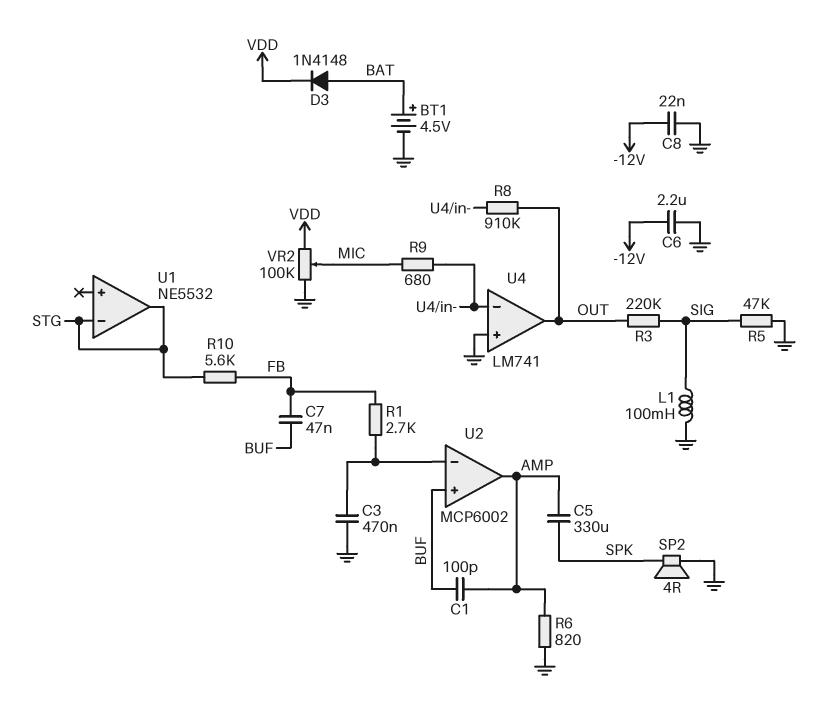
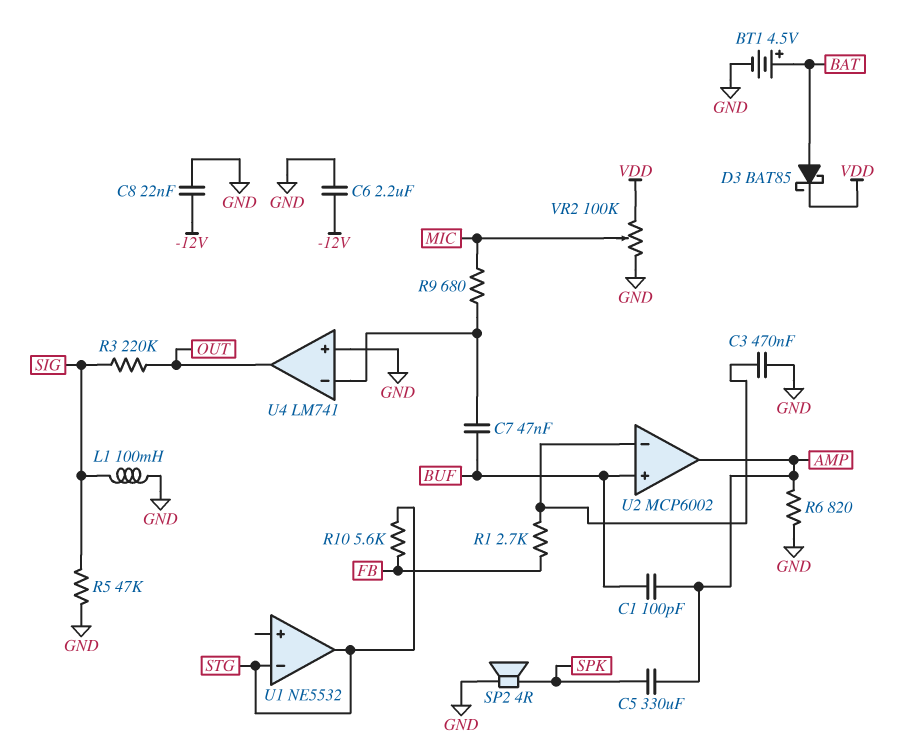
C7: 47nF (BUF, FB) -> 47nF (BUF, U4/in-)
D3: diode 1N4148 (A BAT, K VDD) -> schottky BAT85 (A BAT, K VDD)
R8: 910k (OUT, U4/in-) -> none

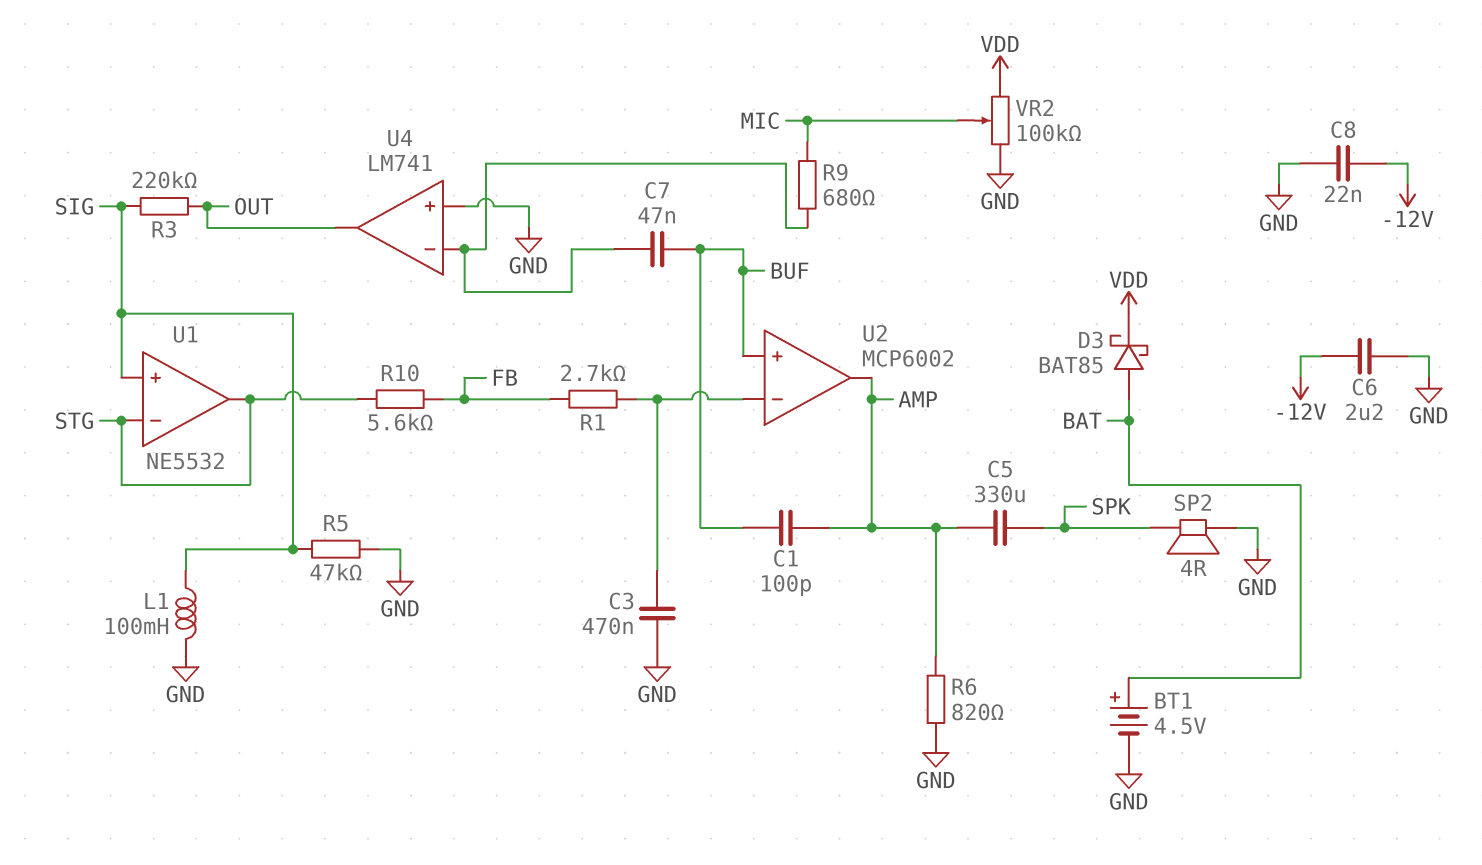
U1 pin in+: none -> SIG

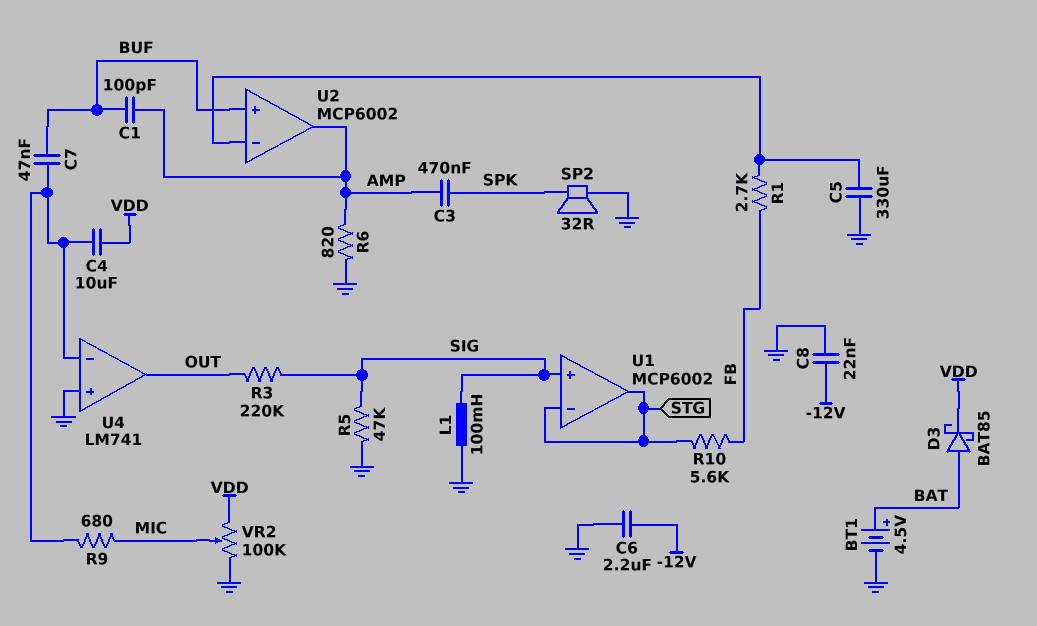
C3: 470nF (GND, U2/in-) -> 470nF (AMP, SPK)
C4: none -> 10uF (U4/in-, VDD)
C5: 330uF (AMP, SPK) -> 330uF (GND, U2/in-)
SP2: speaker 4R (GND, SPK) -> speaker 32R (GND, SPK)
U1: NE5532 -> MCP6002

